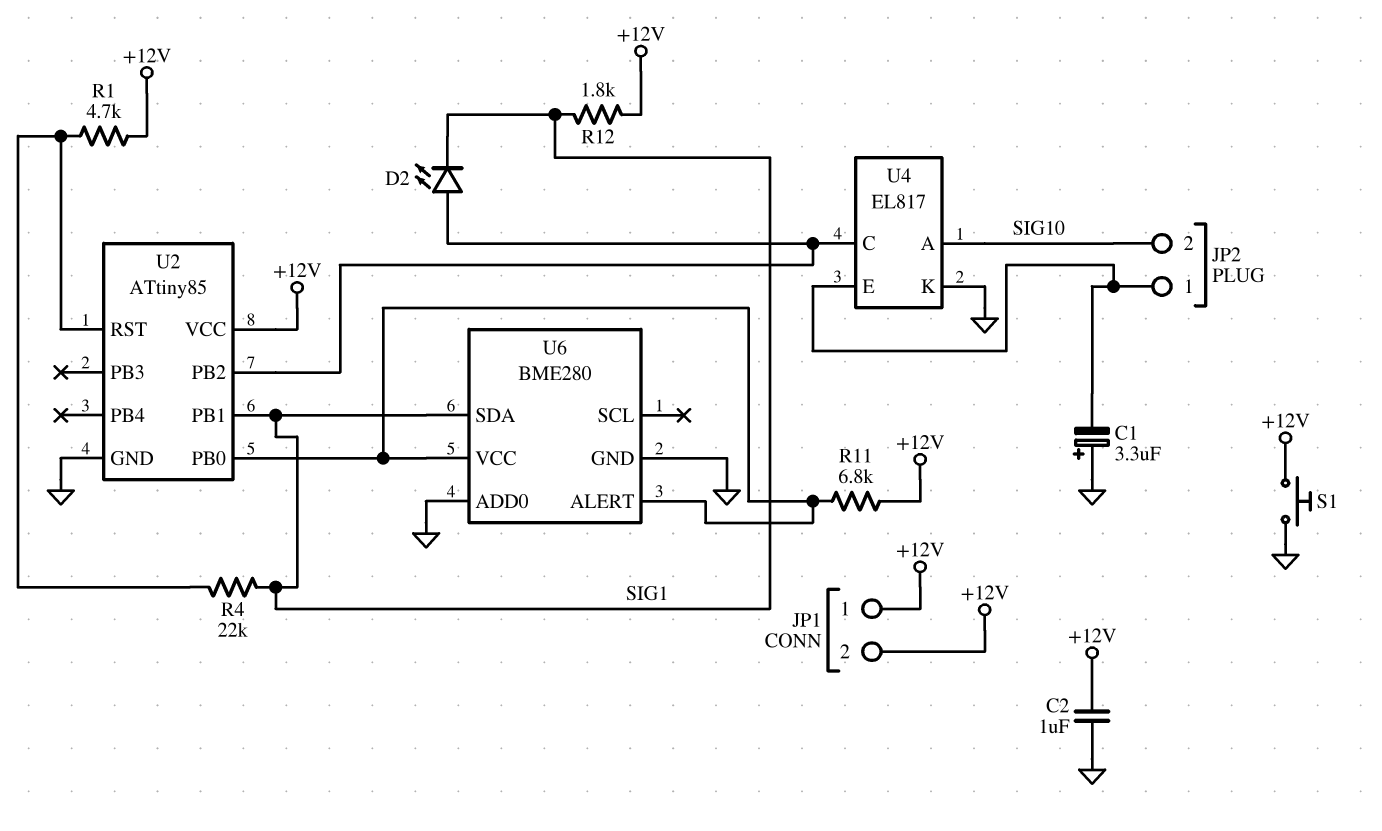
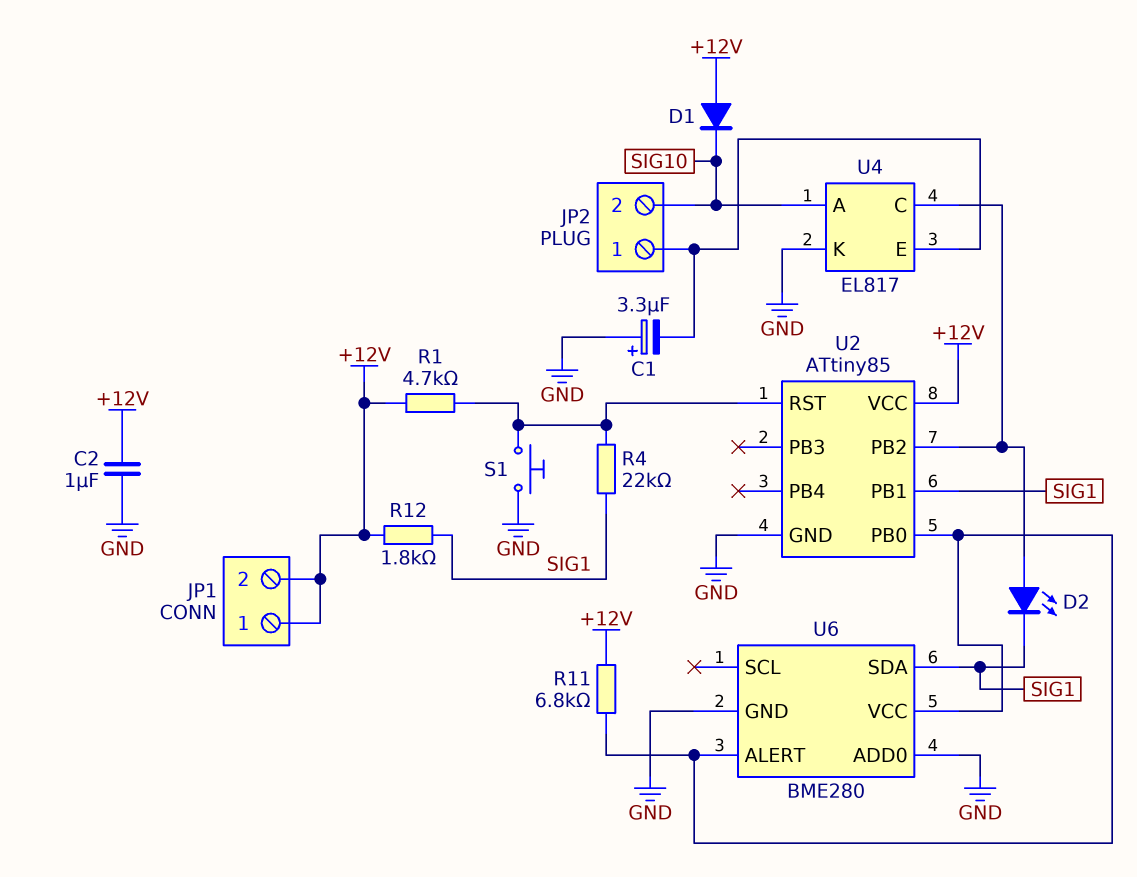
D1: none -> diode (A +12V, K SIG10)
S1: button (+12V, GND) -> button (GND, U2/RST)

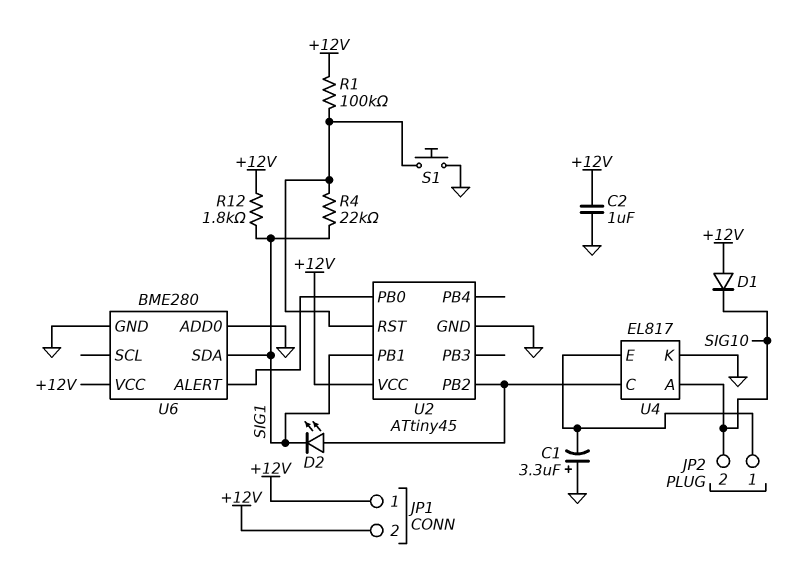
R1: 4.7k (+12V, U2/RST) -> 100k (+12V, U2/RST)
R11: 6.8k (+12V, U2/PB0) -> none
U2: ATtiny85 -> ATtiny45
U6 pin VCC: U2/PB0 -> +12V

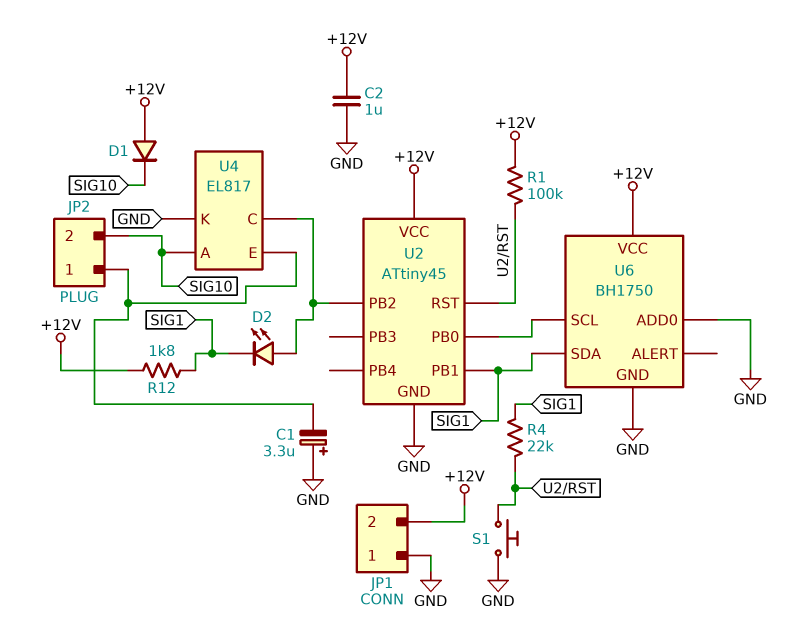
JP1 pin 1: +12V -> GND
U6: BME280 -> BH1750
U6 pin ALERT: U2/PB0 -> none
U6 pin SCL: none -> U2/PB0

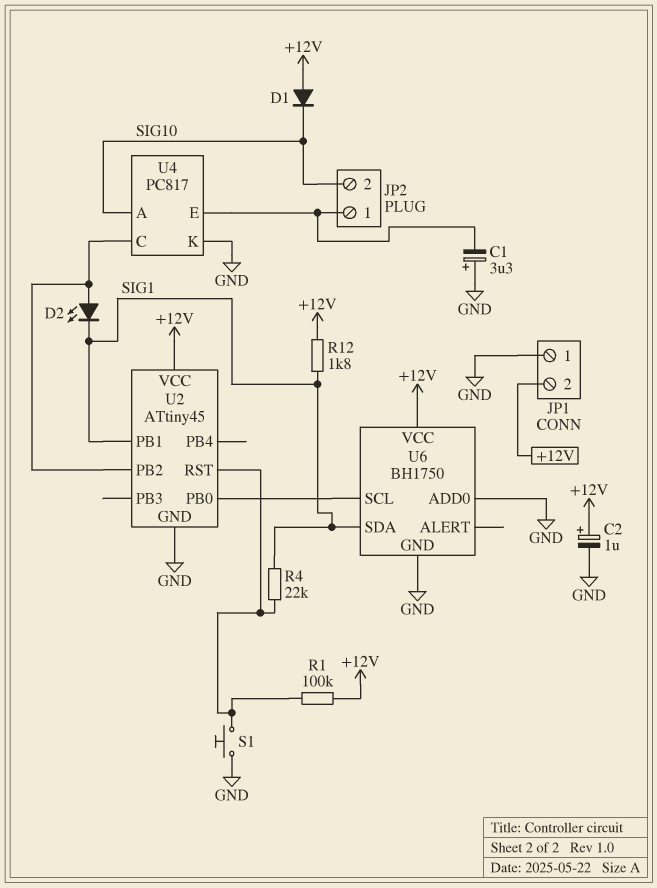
C2: 1uF (+12V, GND) -> 1uF (plus +12V, minus GND)
U4: EL817 -> PC817

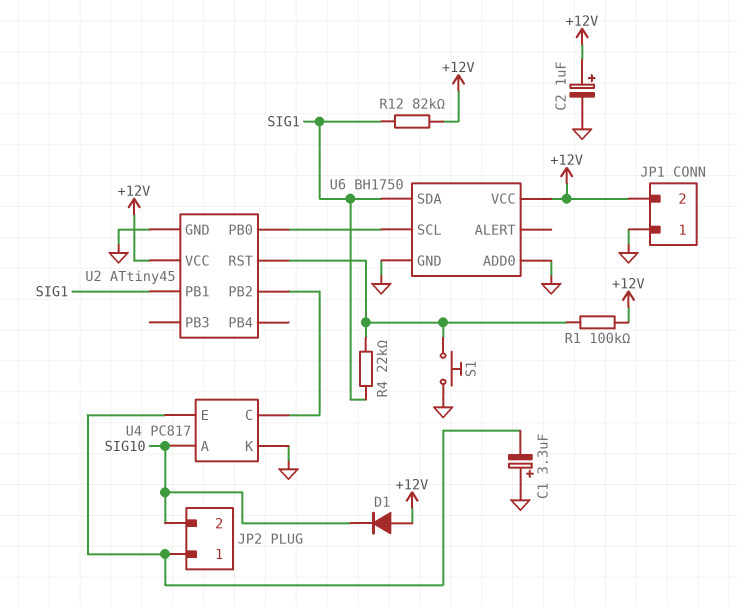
D2: LED (A U2/PB2, K SIG1) -> none
R12: 1.8k (+12V, SIG1) -> 82k (+12V, SIG1)

